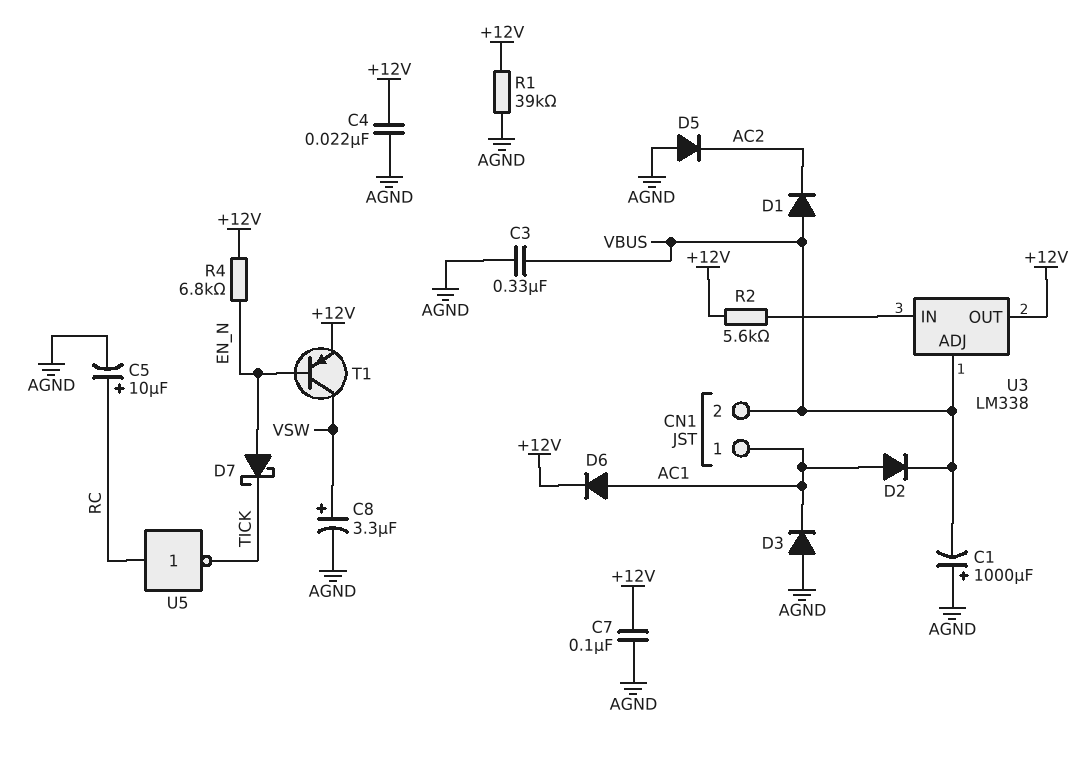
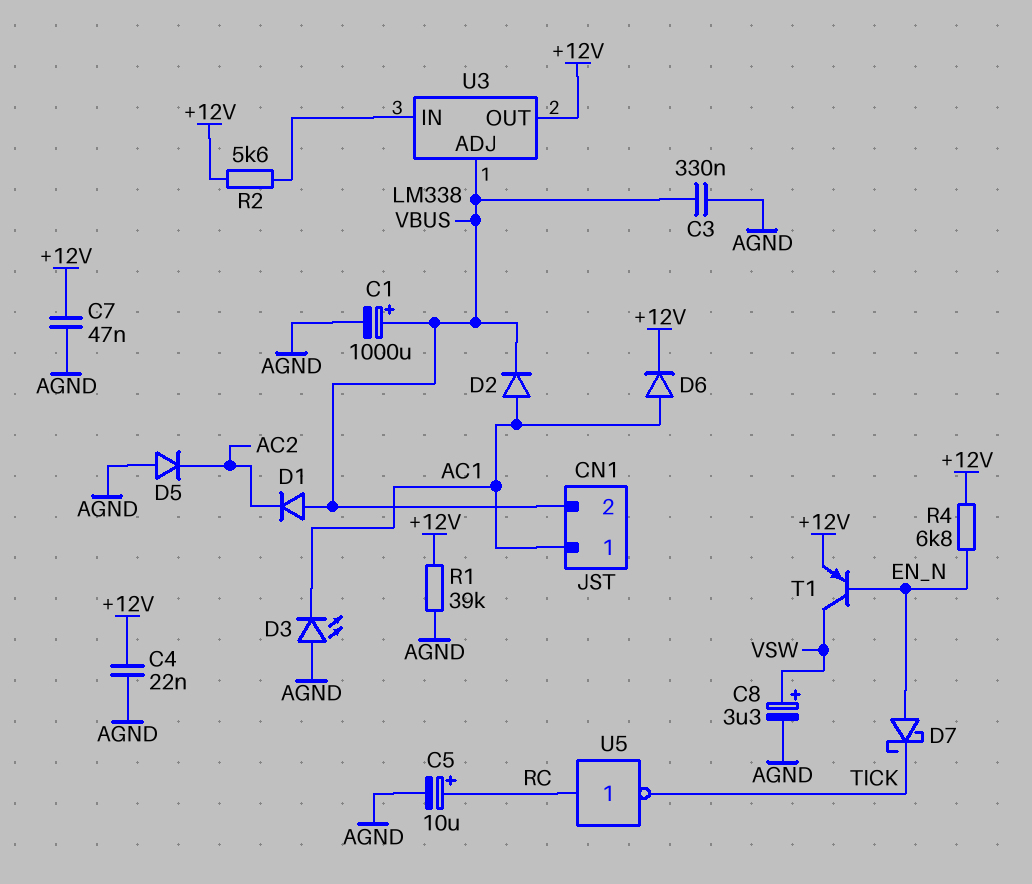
C1: 1000uF (plus AGND, minus VBUS) -> 1000uF (plus VBUS, minus AGND)
C7: 100nF (+12V, AGND) -> 47nF (+12V, AGND)
D3: diode (A AGND, K AC1) -> LED (A AGND, K AC1)

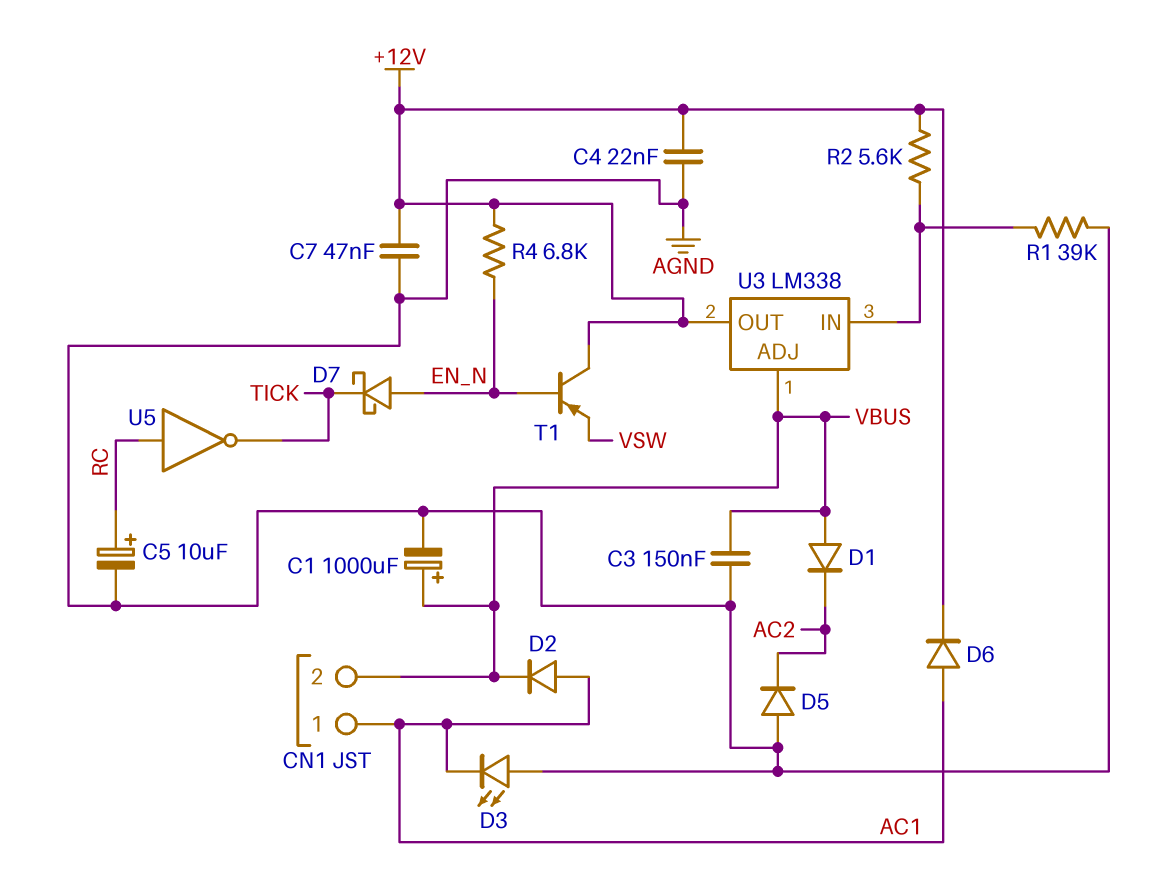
C3: 330nF (AGND, VBUS) -> 150nF (AGND, VBUS)
C8: 3.3uF (plus VSW, minus AGND) -> none
R1: 39k (+12V, AGND) -> 39k (AGND, U3/IN)
T1: PNP (B EN_N, C VSW, E +12V) -> PNP (B EN_N, C +12V, E VSW)

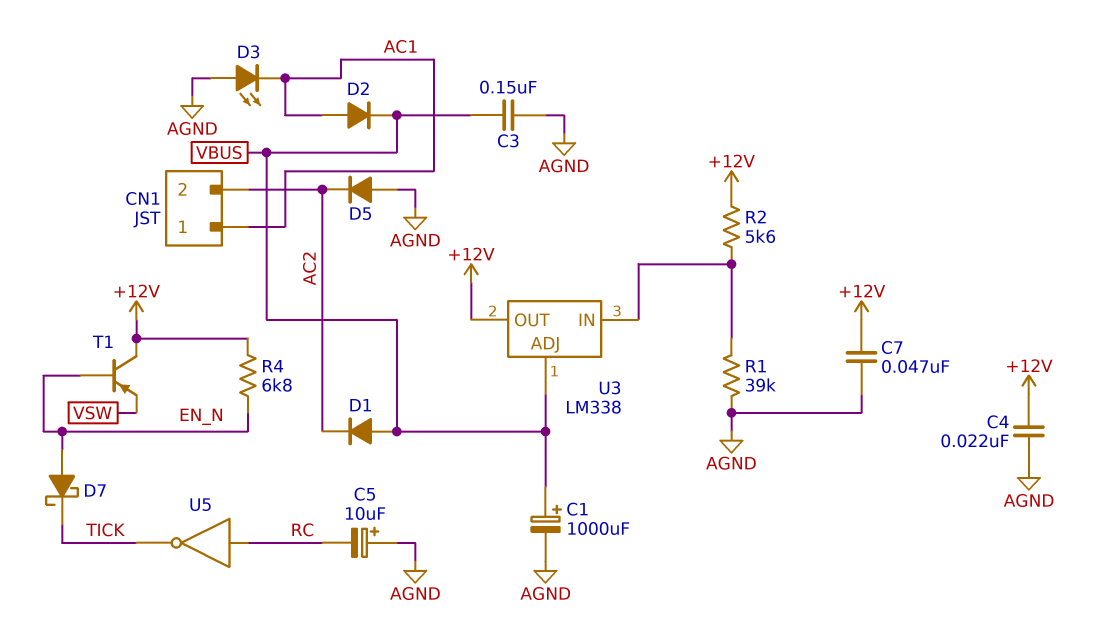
C5: 10uF (plus RC, minus AGND) -> 10uF (plus AGND, minus RC)
CN1 pin 2: VBUS -> AC2
D6: diode (A AC1, K +12V) -> none

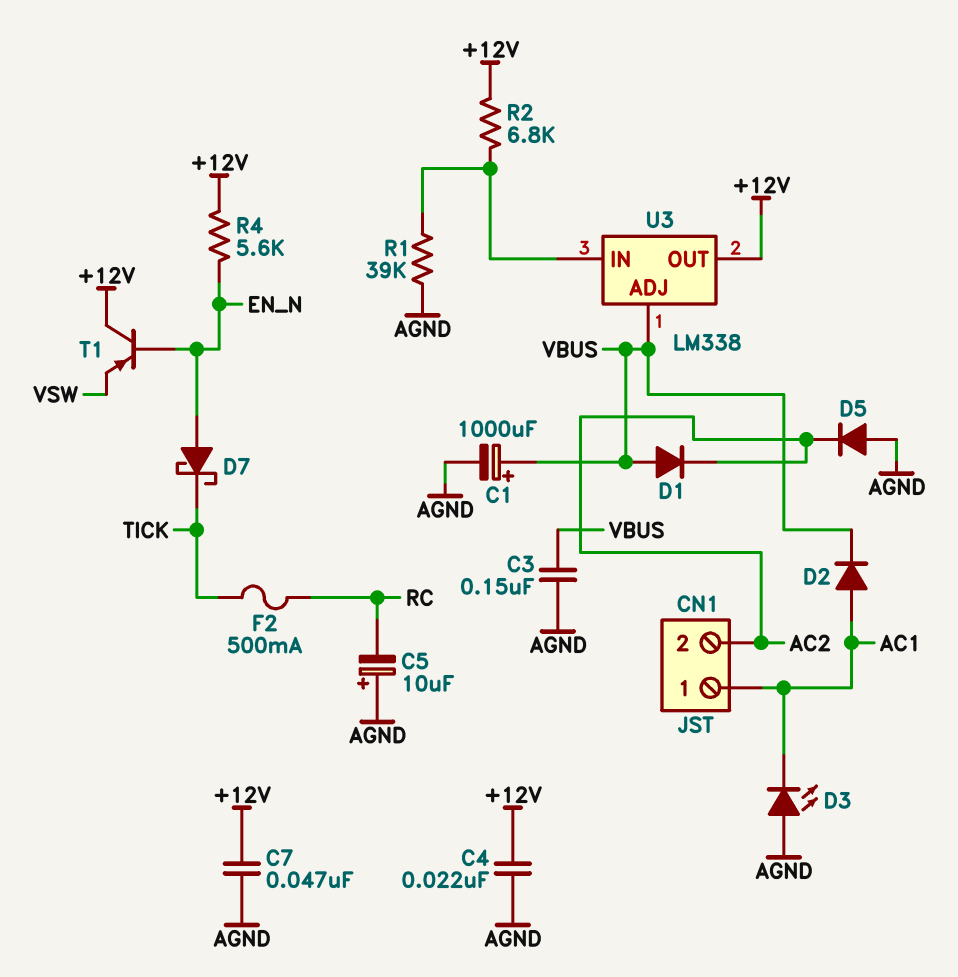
F2: none -> 500mA (RC, TICK)
R2: 5.6k (+12V, U3/IN) -> 6.8k (+12V, U3/IN)
R4: 6.8k (+12V, EN_N) -> 5.6k (+12V, EN_N)
U5: NOT (in RC, out TICK) -> none

